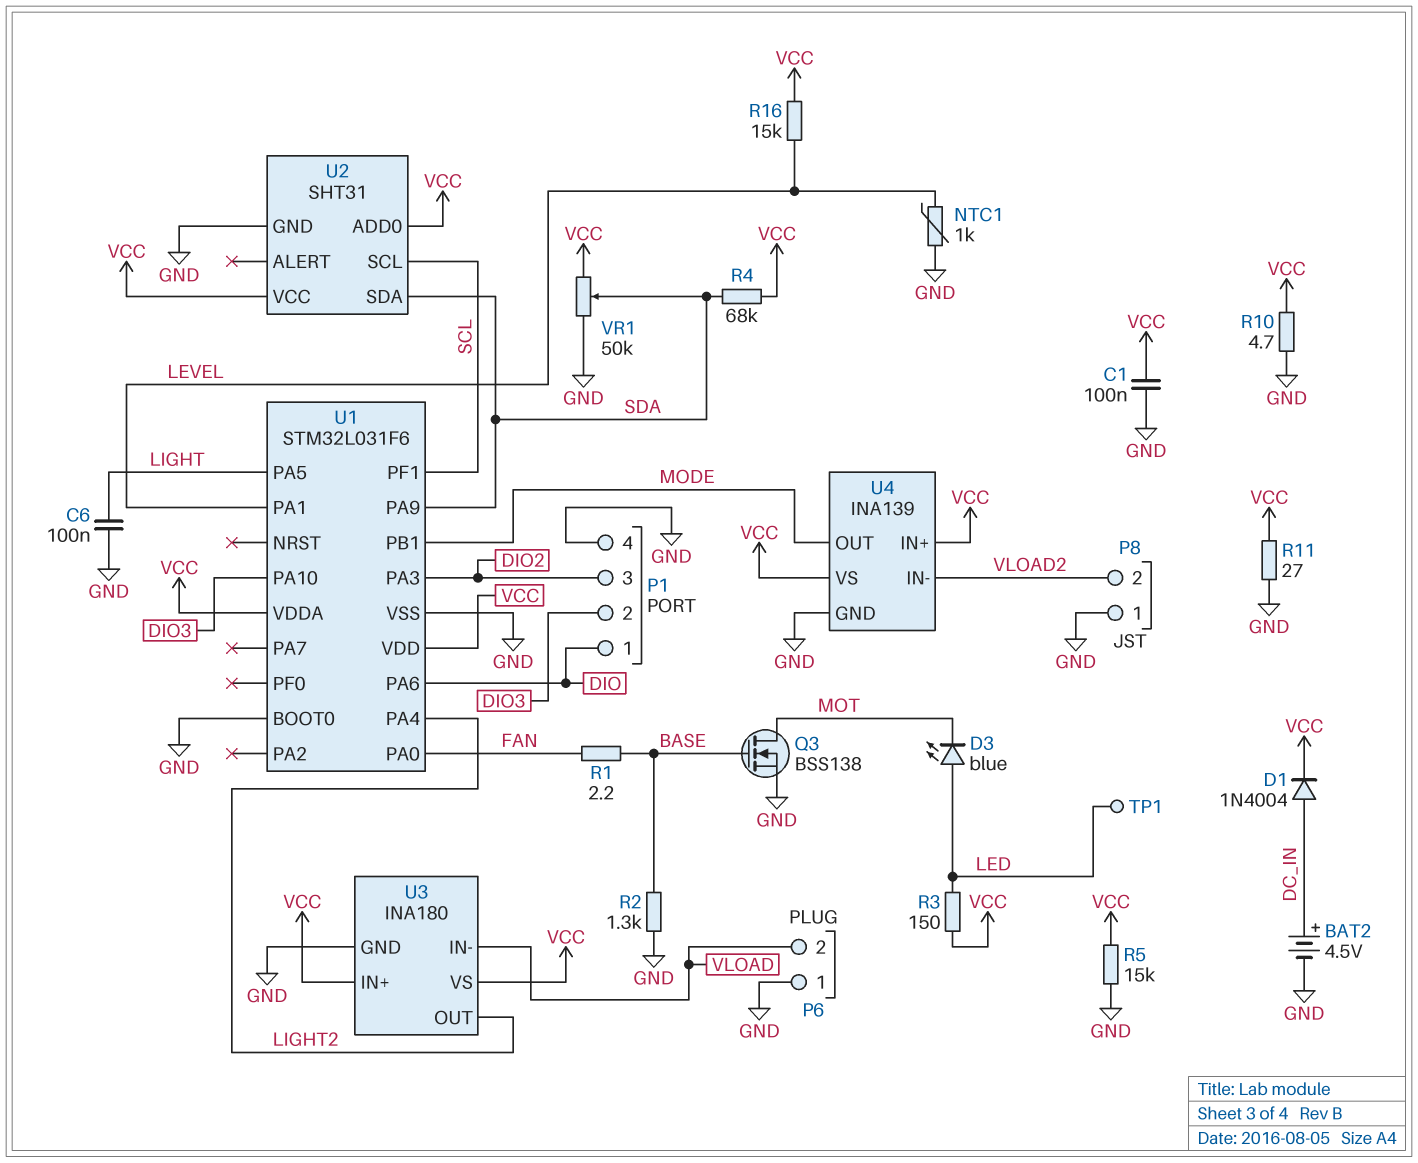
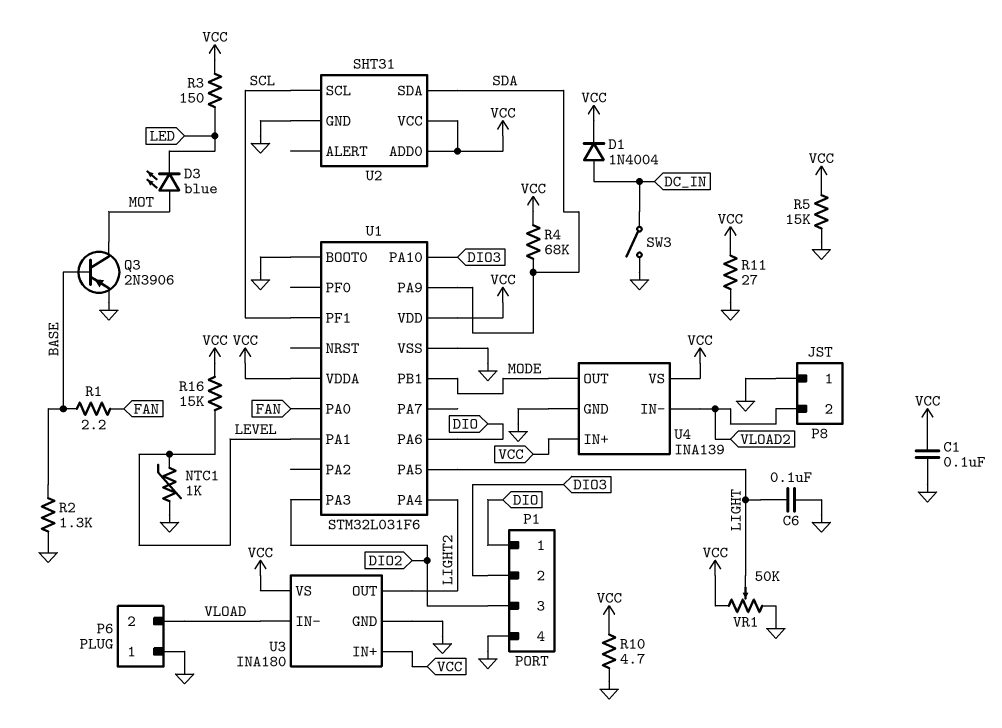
BAT2: 4.5V (plus DC_IN, minus GND) -> none
D3: LED blue (A LED, K MOT) -> LED blue (A MOT, K LED)
Q3: NMOS BSS138 (G BASE, D MOT, S GND) -> PNP 2N3906 (B BASE, C MOT, E GND)
SW3: none -> switch (DC_IN, GND)
TP1: test point (LED) -> none
VR1: 50k (GND, VCC, wiper SDA) -> 50k (GND, VCC, wiper LIGHT)

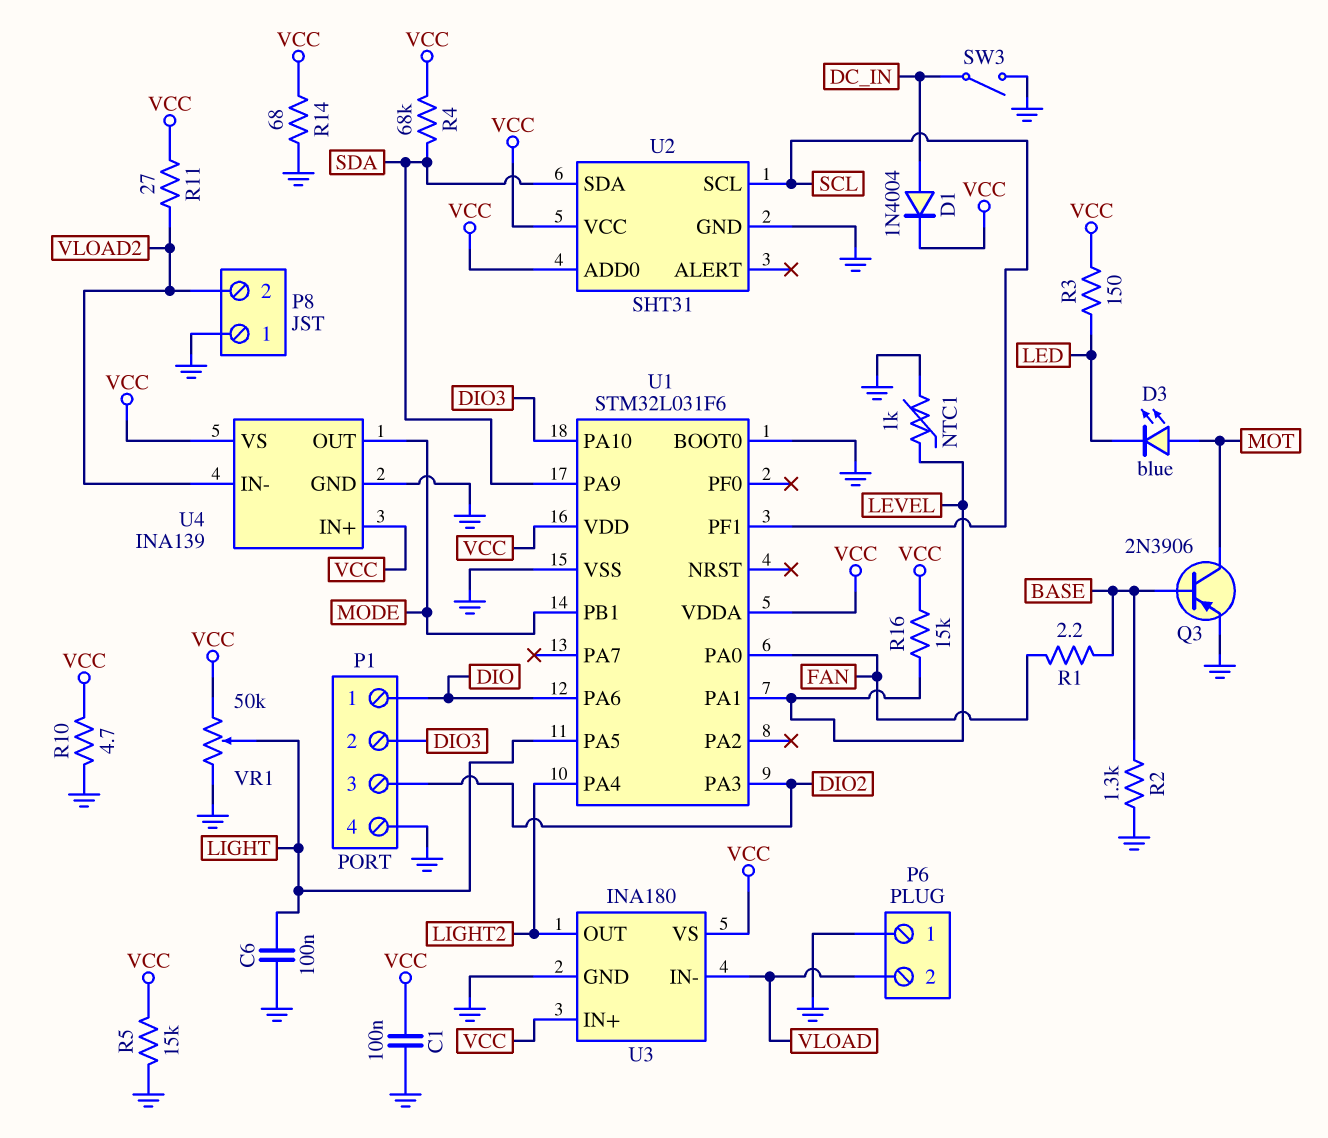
R11: 27 (GND, VCC) -> 27 (VCC, VLOAD2)
R14: none -> 68 (GND, VCC)

